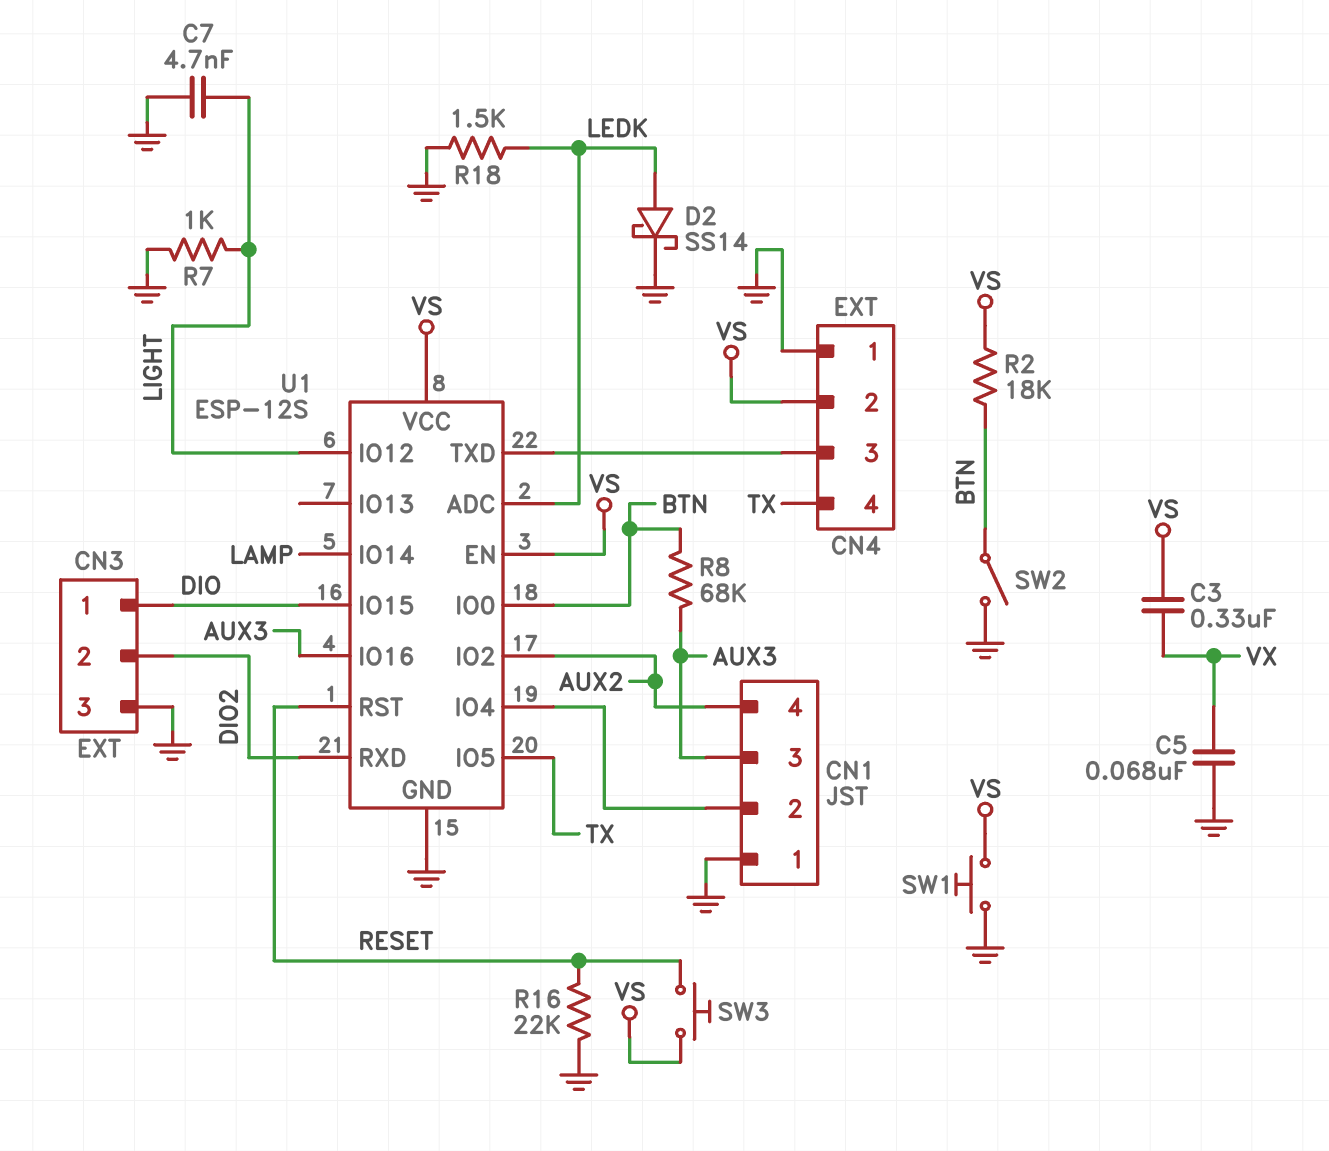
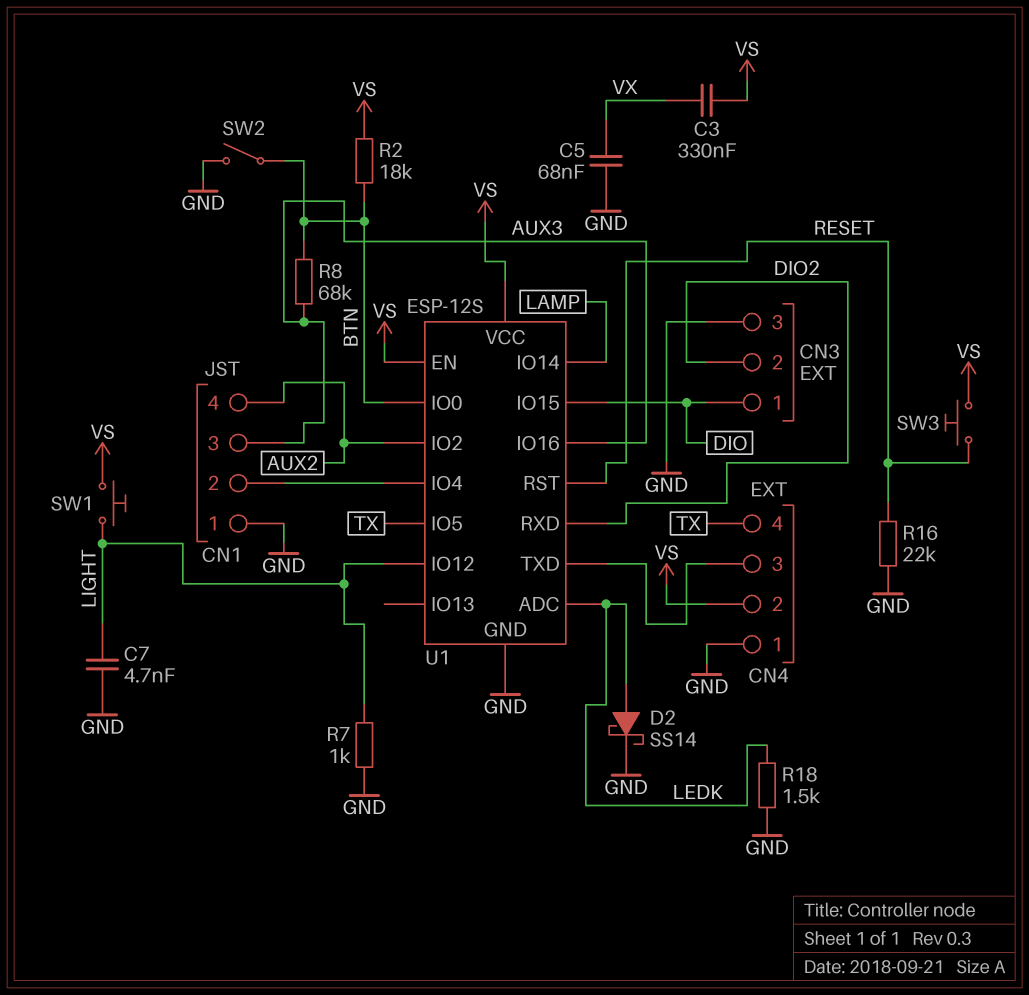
SW1: button (GND, VS) -> button (LIGHT, VS)

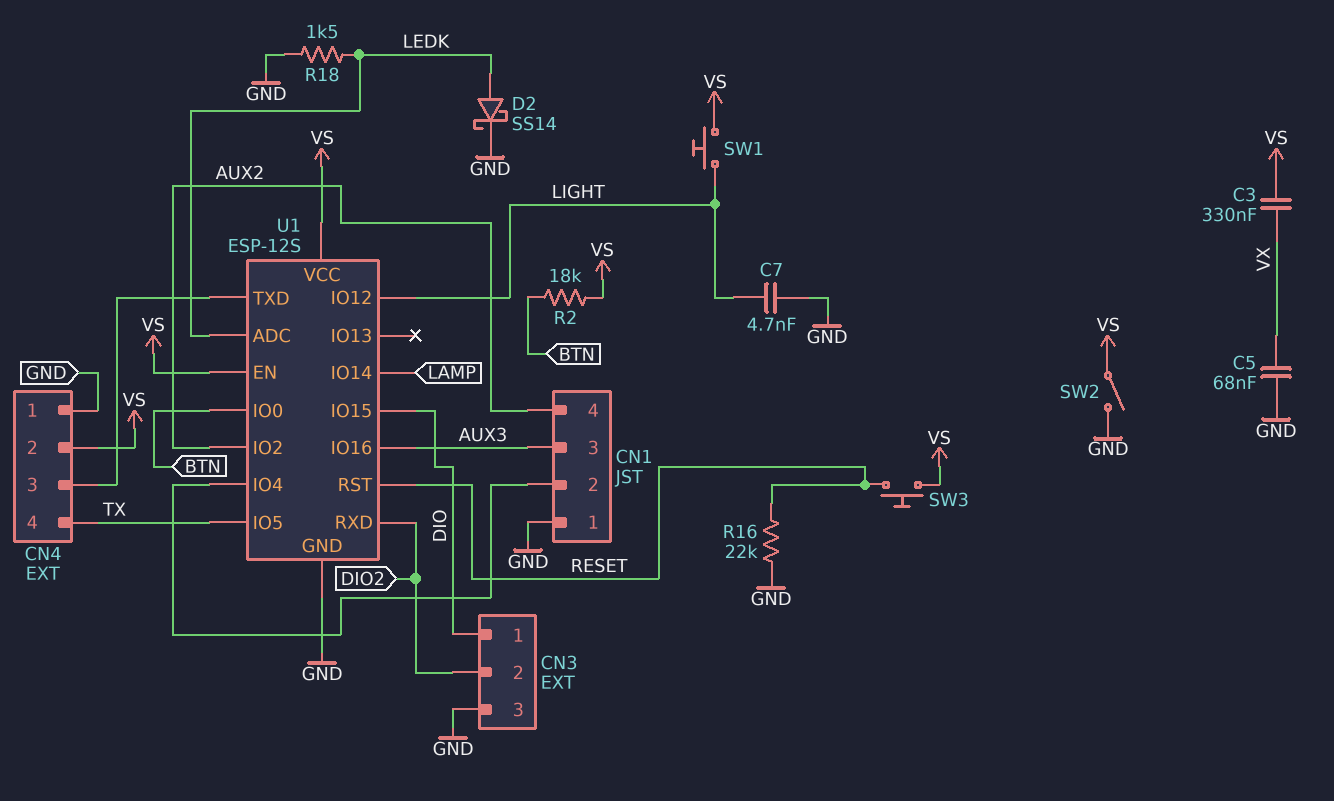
R7: 1k (GND, LIGHT) -> none
R8: 68k (AUX3, BTN) -> none
SW2: switch (BTN, GND) -> switch (GND, VS)

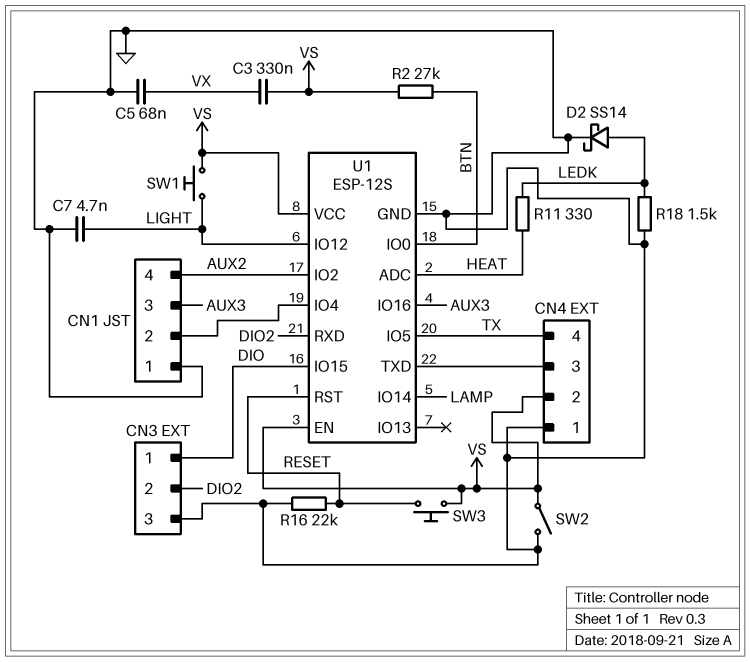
R2: 18k (BTN, VS) -> 27k (BTN, VS)
R11: none -> 330 (HEAT, LEDK)
U1 pin ADC: LEDK -> HEAT

